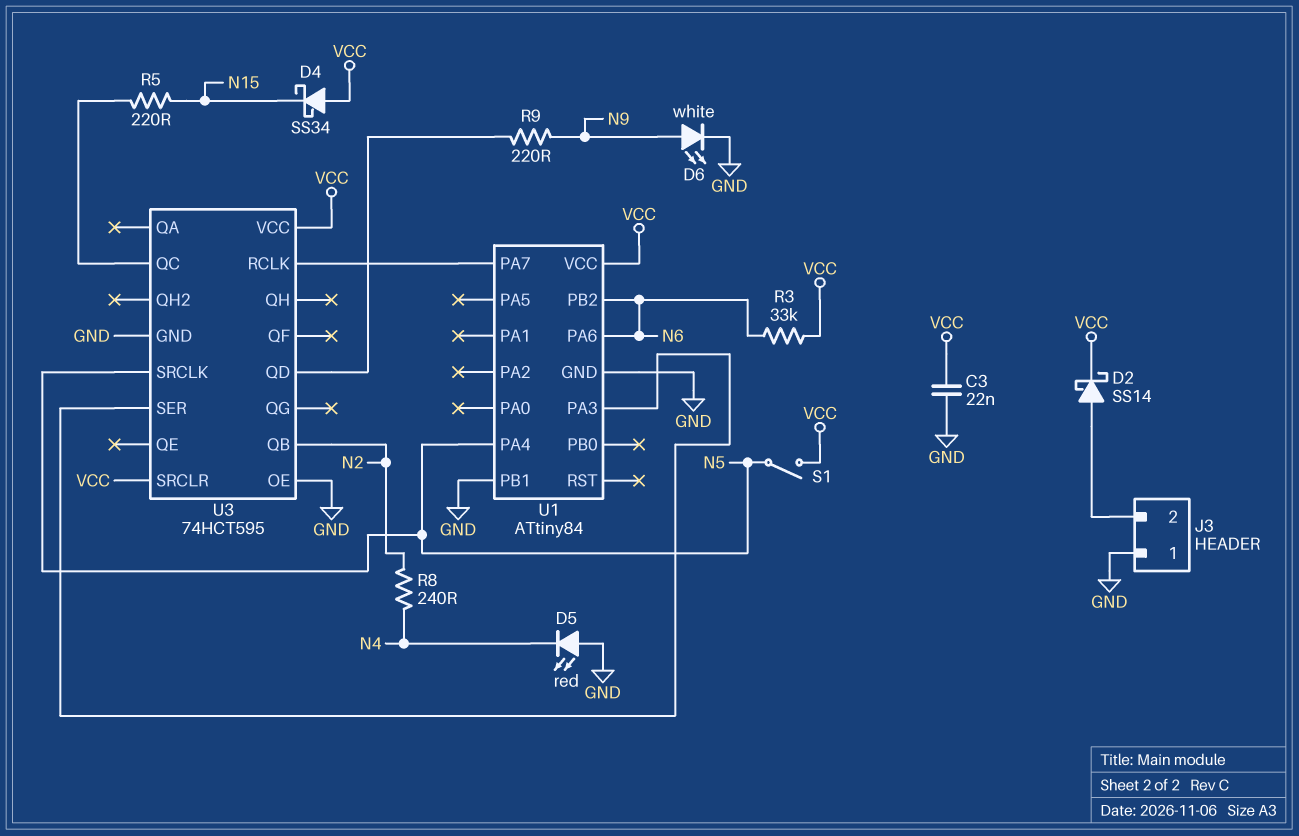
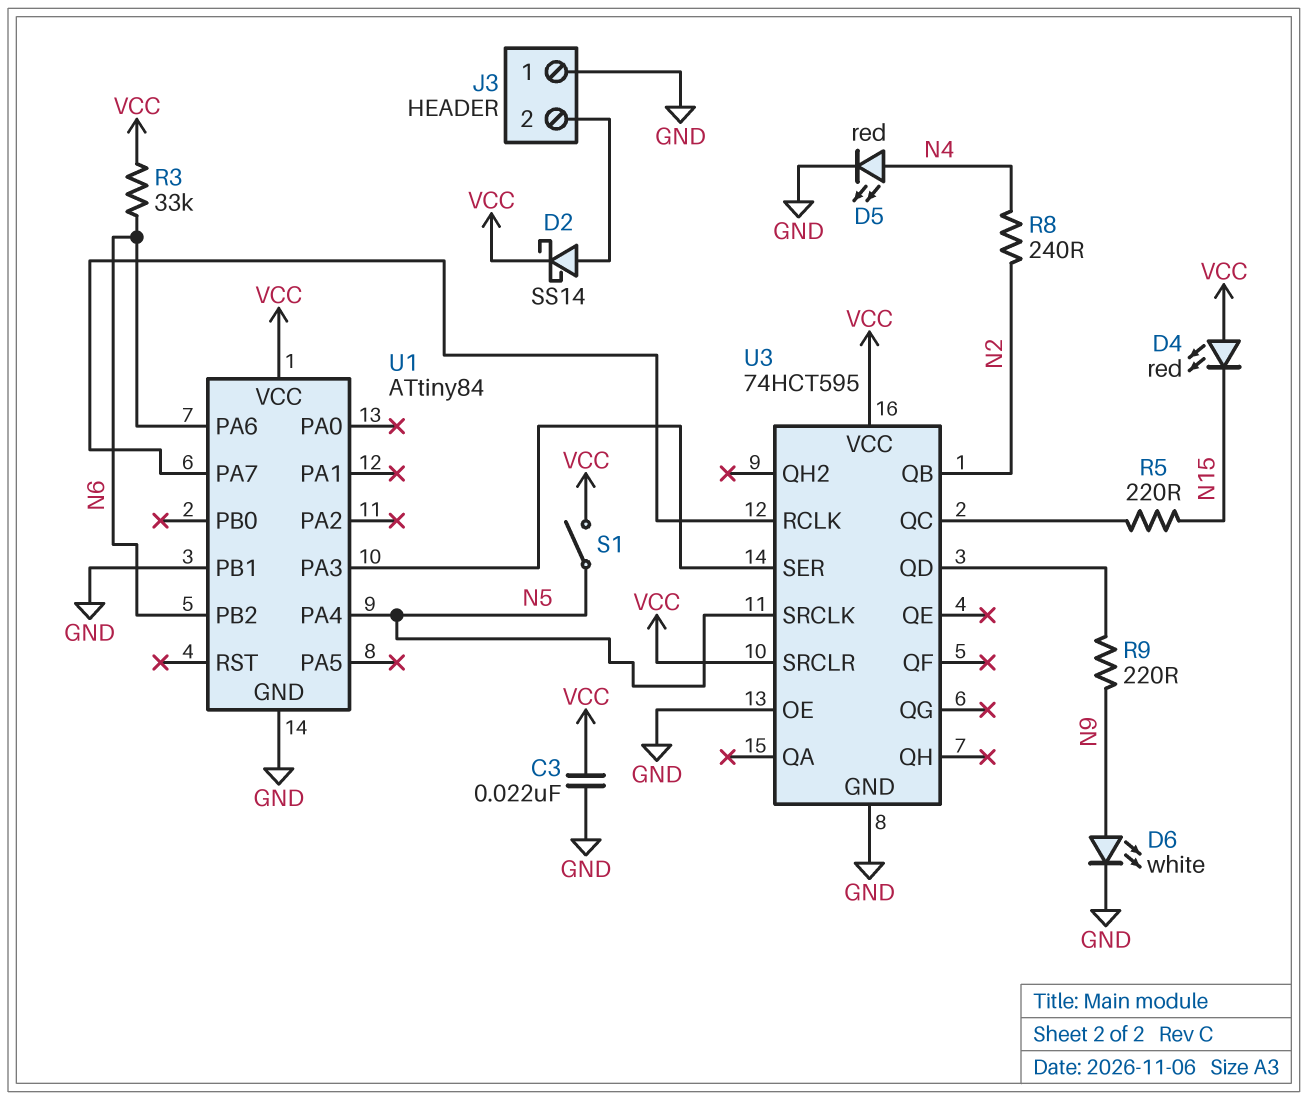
D4: schottky SS34 (A VCC, K N15) -> LED red (A VCC, K N15)
D5: LED red (A GND, K N4) -> LED red (A N4, K GND)

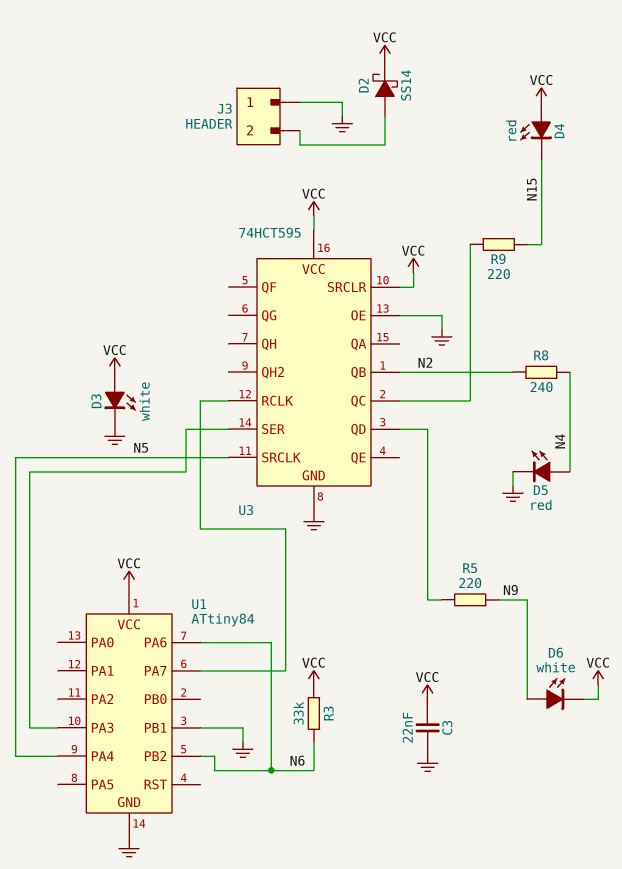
D3: none -> LED white (A VCC, K GND)
D6: LED white (A N9, K GND) -> LED white (A N9, K VCC)
R5: 220 (N15, U3/QC) -> 220 (N9, U3/QD)
R9: 220 (N9, U3/QD) -> 220 (N15, U3/QC)
S1: switch (N5, VCC) -> none

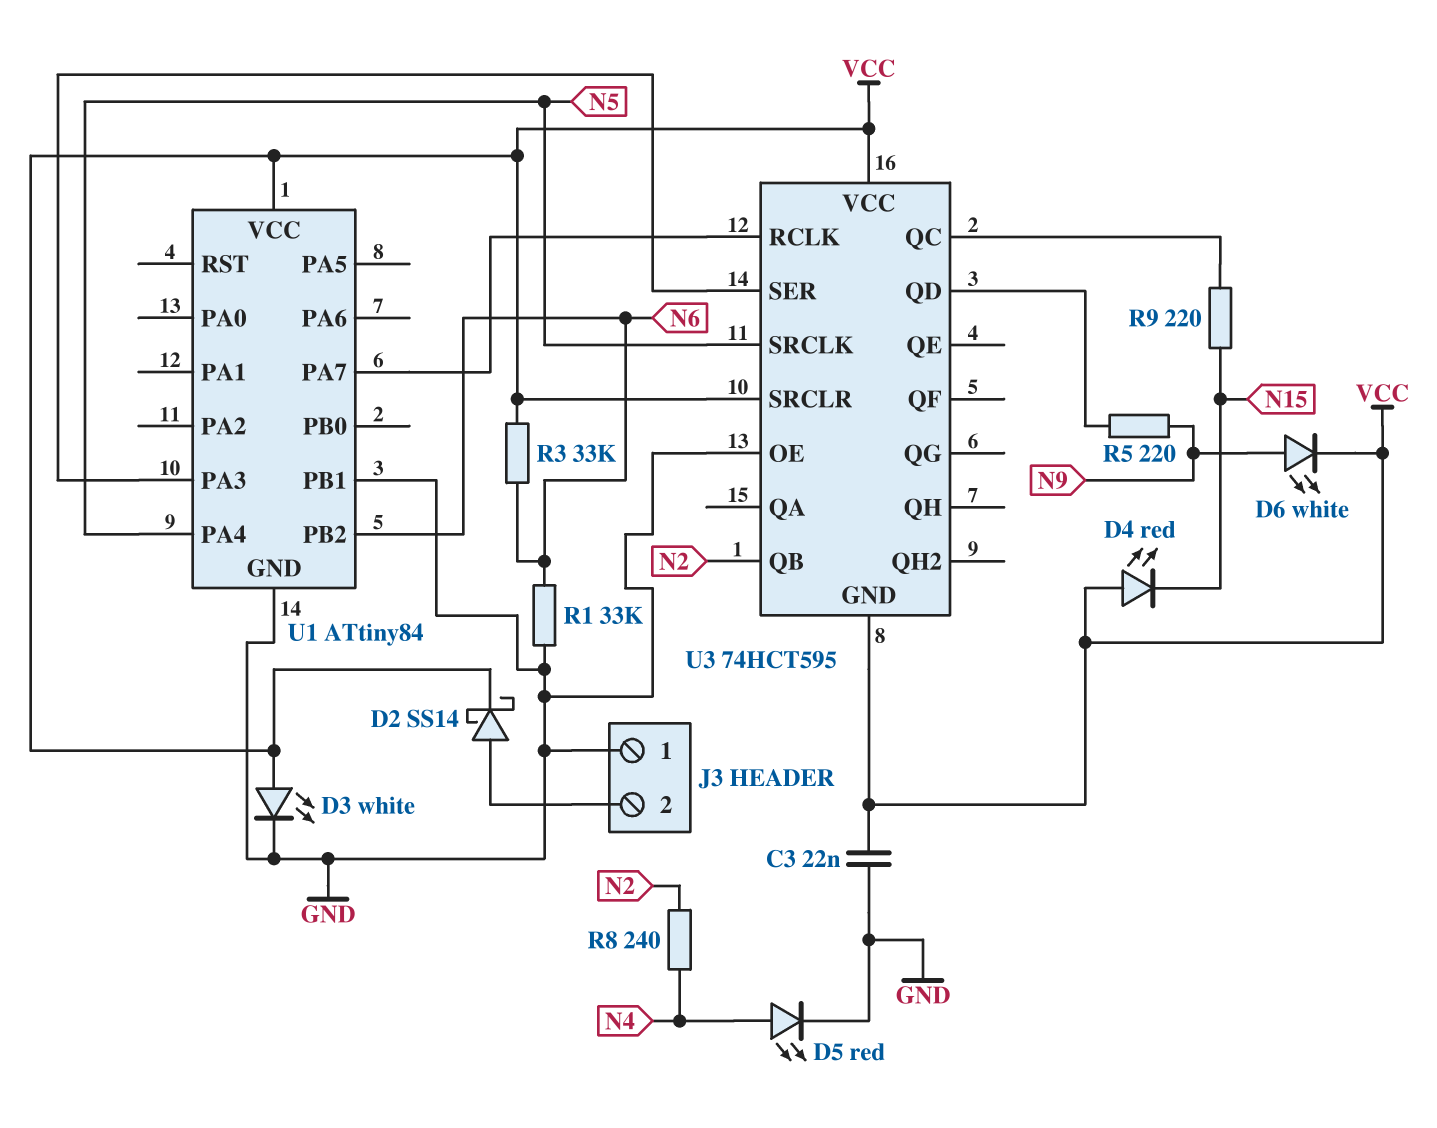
R1: none -> 33k (GND, N6)
U1 pin PA6: N6 -> none
U3 pin GND: GND -> VCC

